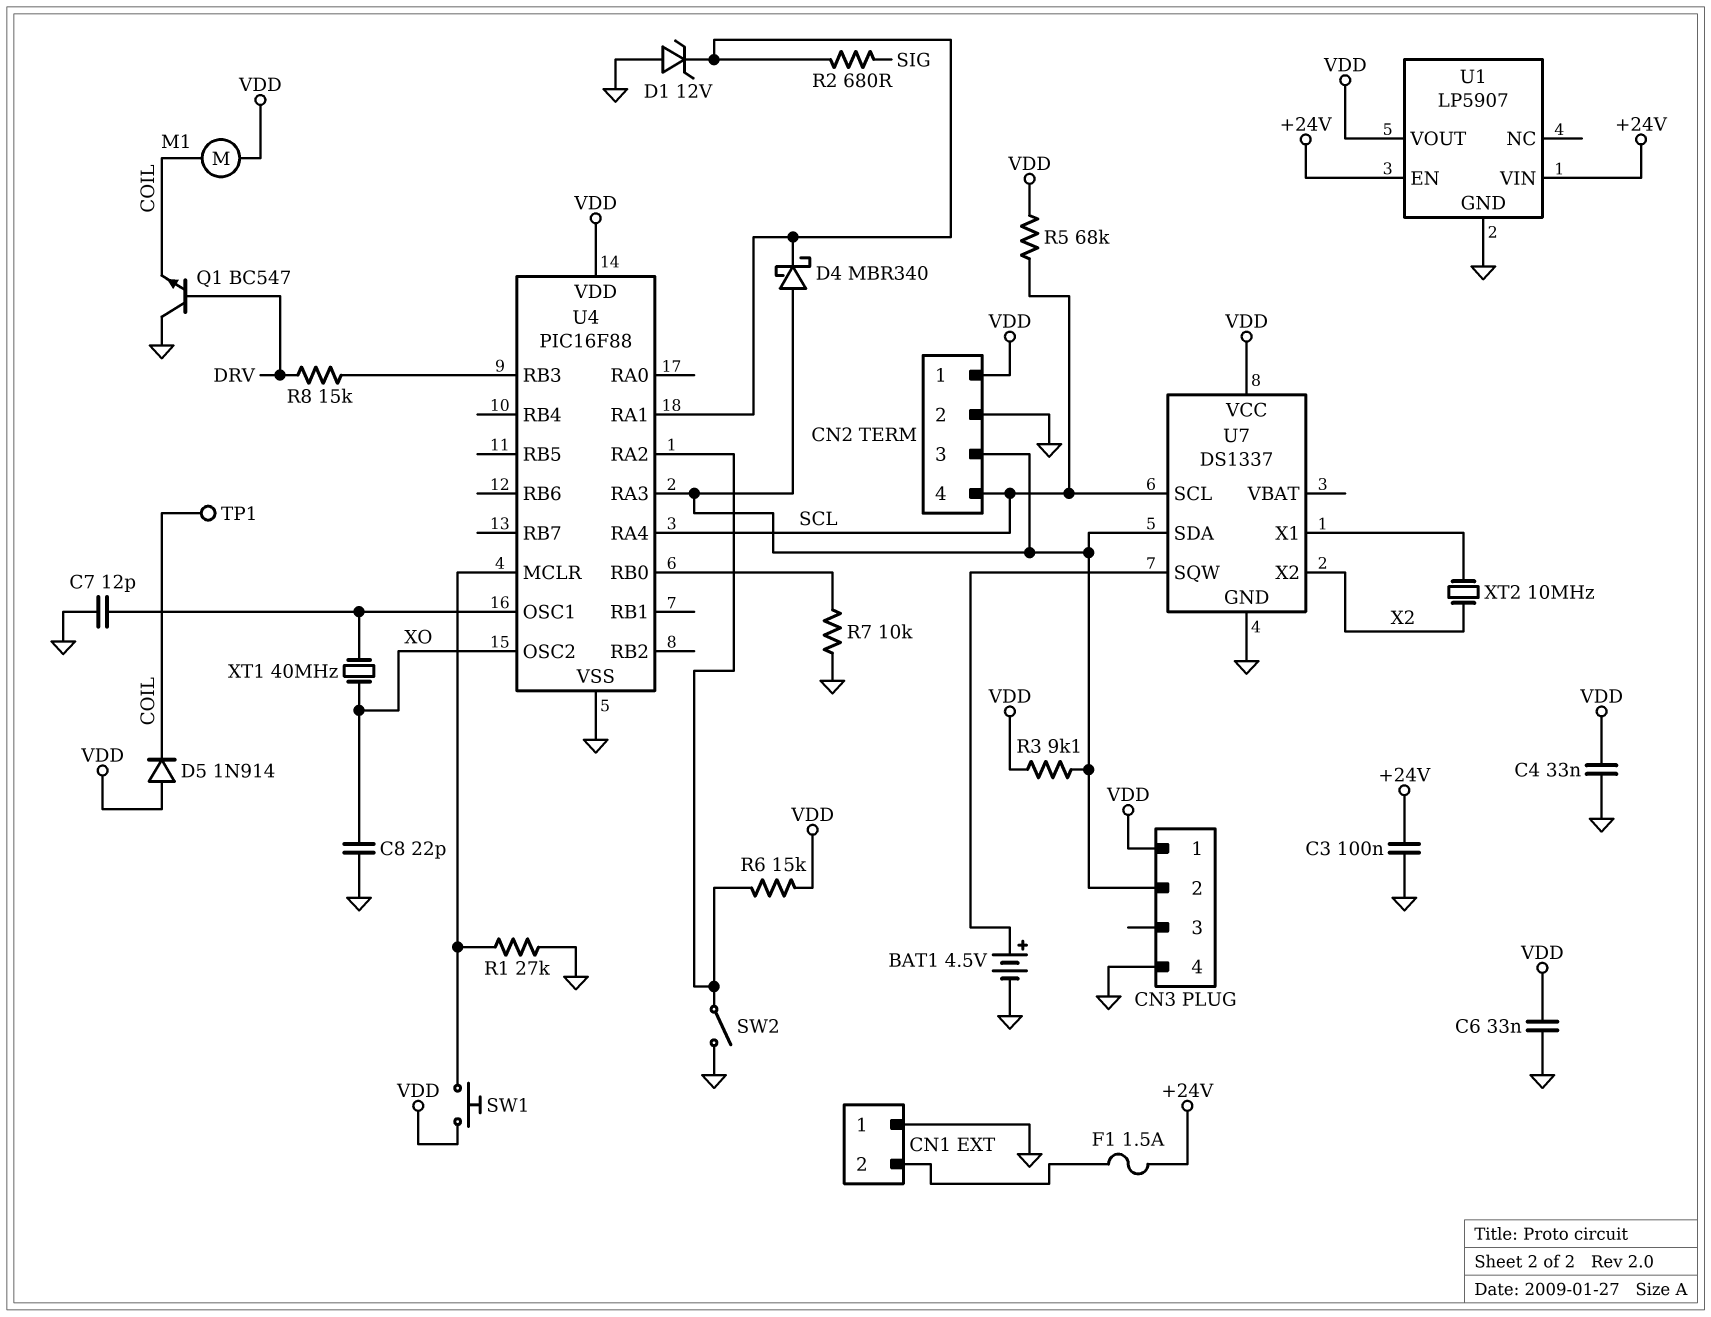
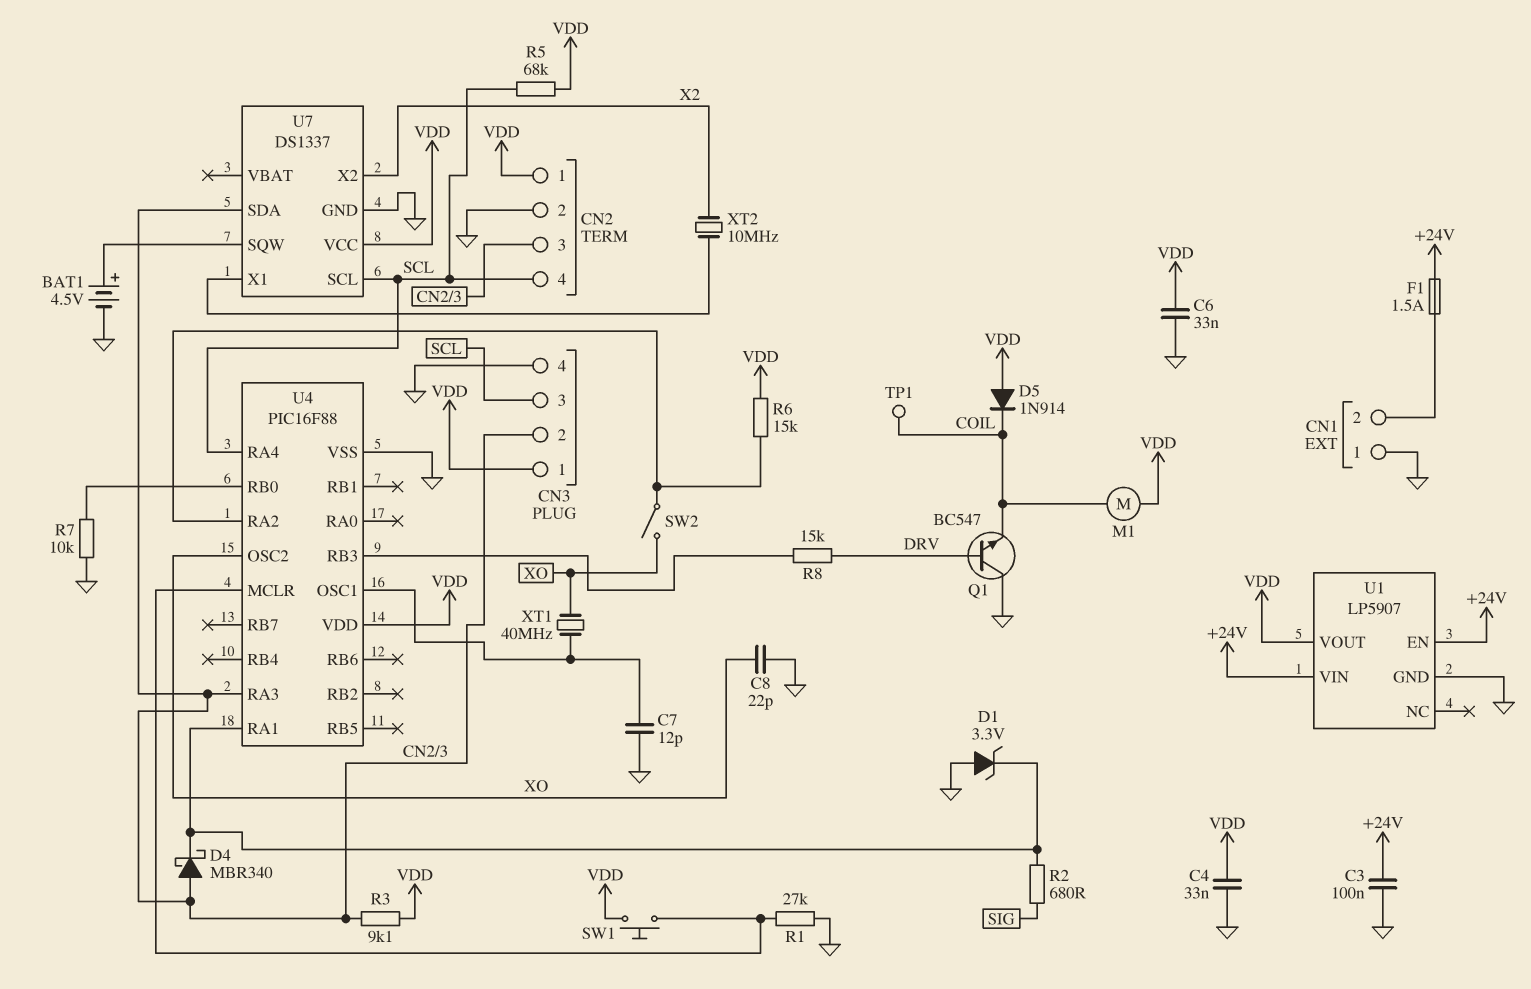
CN3 pin 3: none -> SCL
D1: zener 12V (A GND, K U4/RA1) -> zener 3.3V (A GND, K U4/RA1)
SW2: switch (GND, U4/RA2) -> switch (U4/RA2, XO)

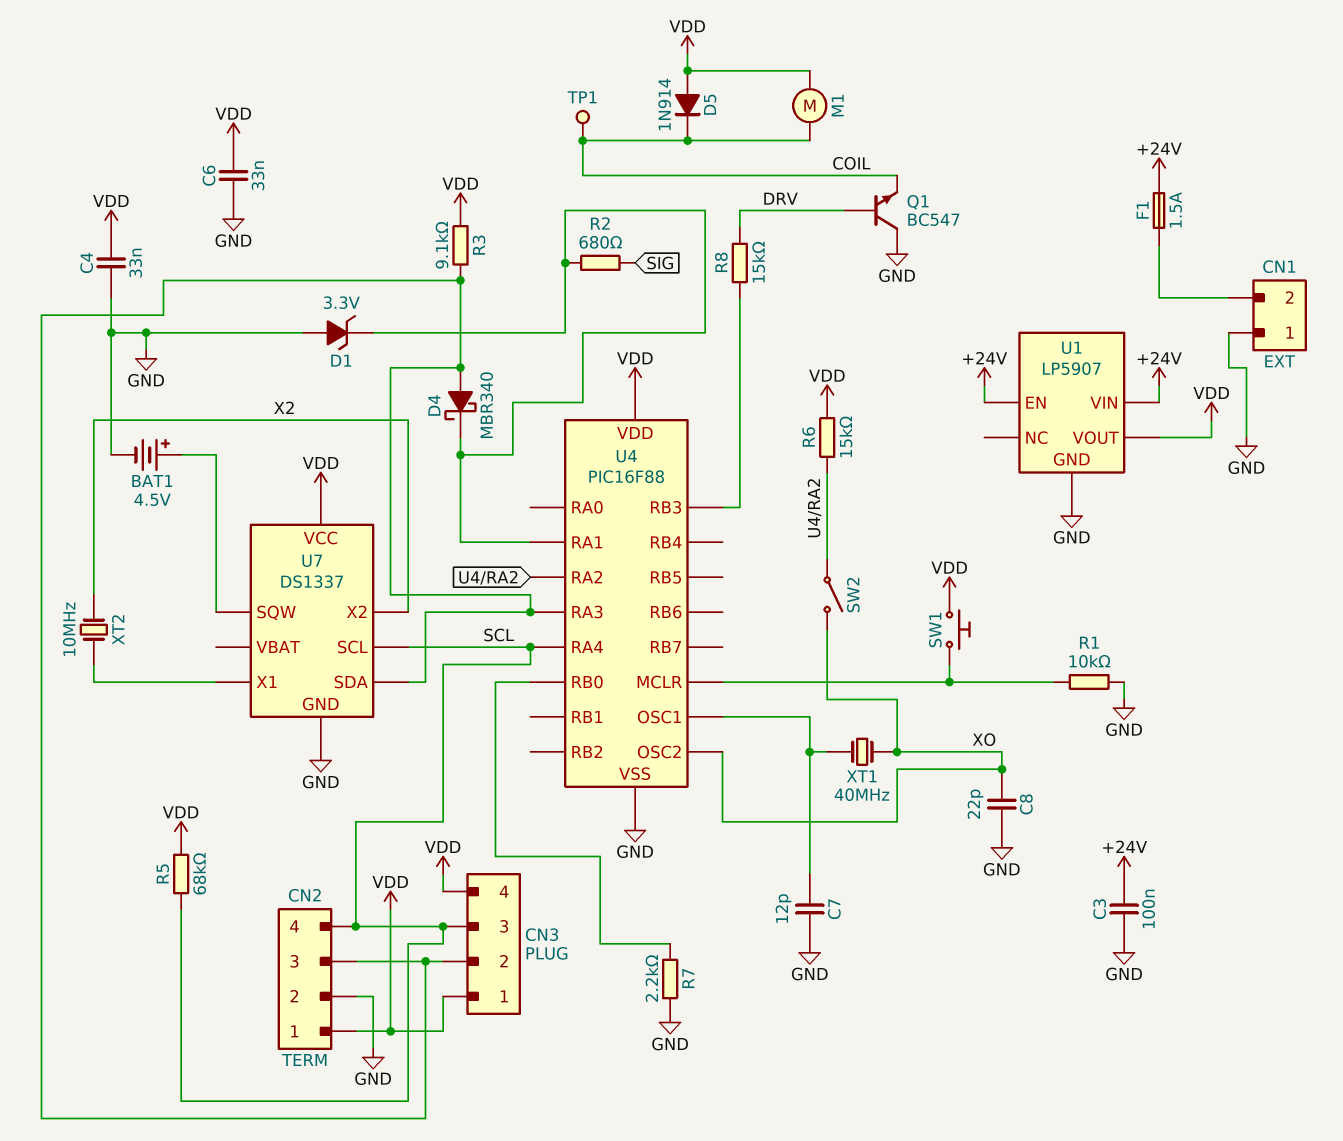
CN3 pin 4: GND -> VDD
R1: 27k (GND, U4/MCLR) -> 10k (GND, U4/MCLR)
R7: 10k (GND, U4/RB0) -> 2.2k (GND, U4/RB0)

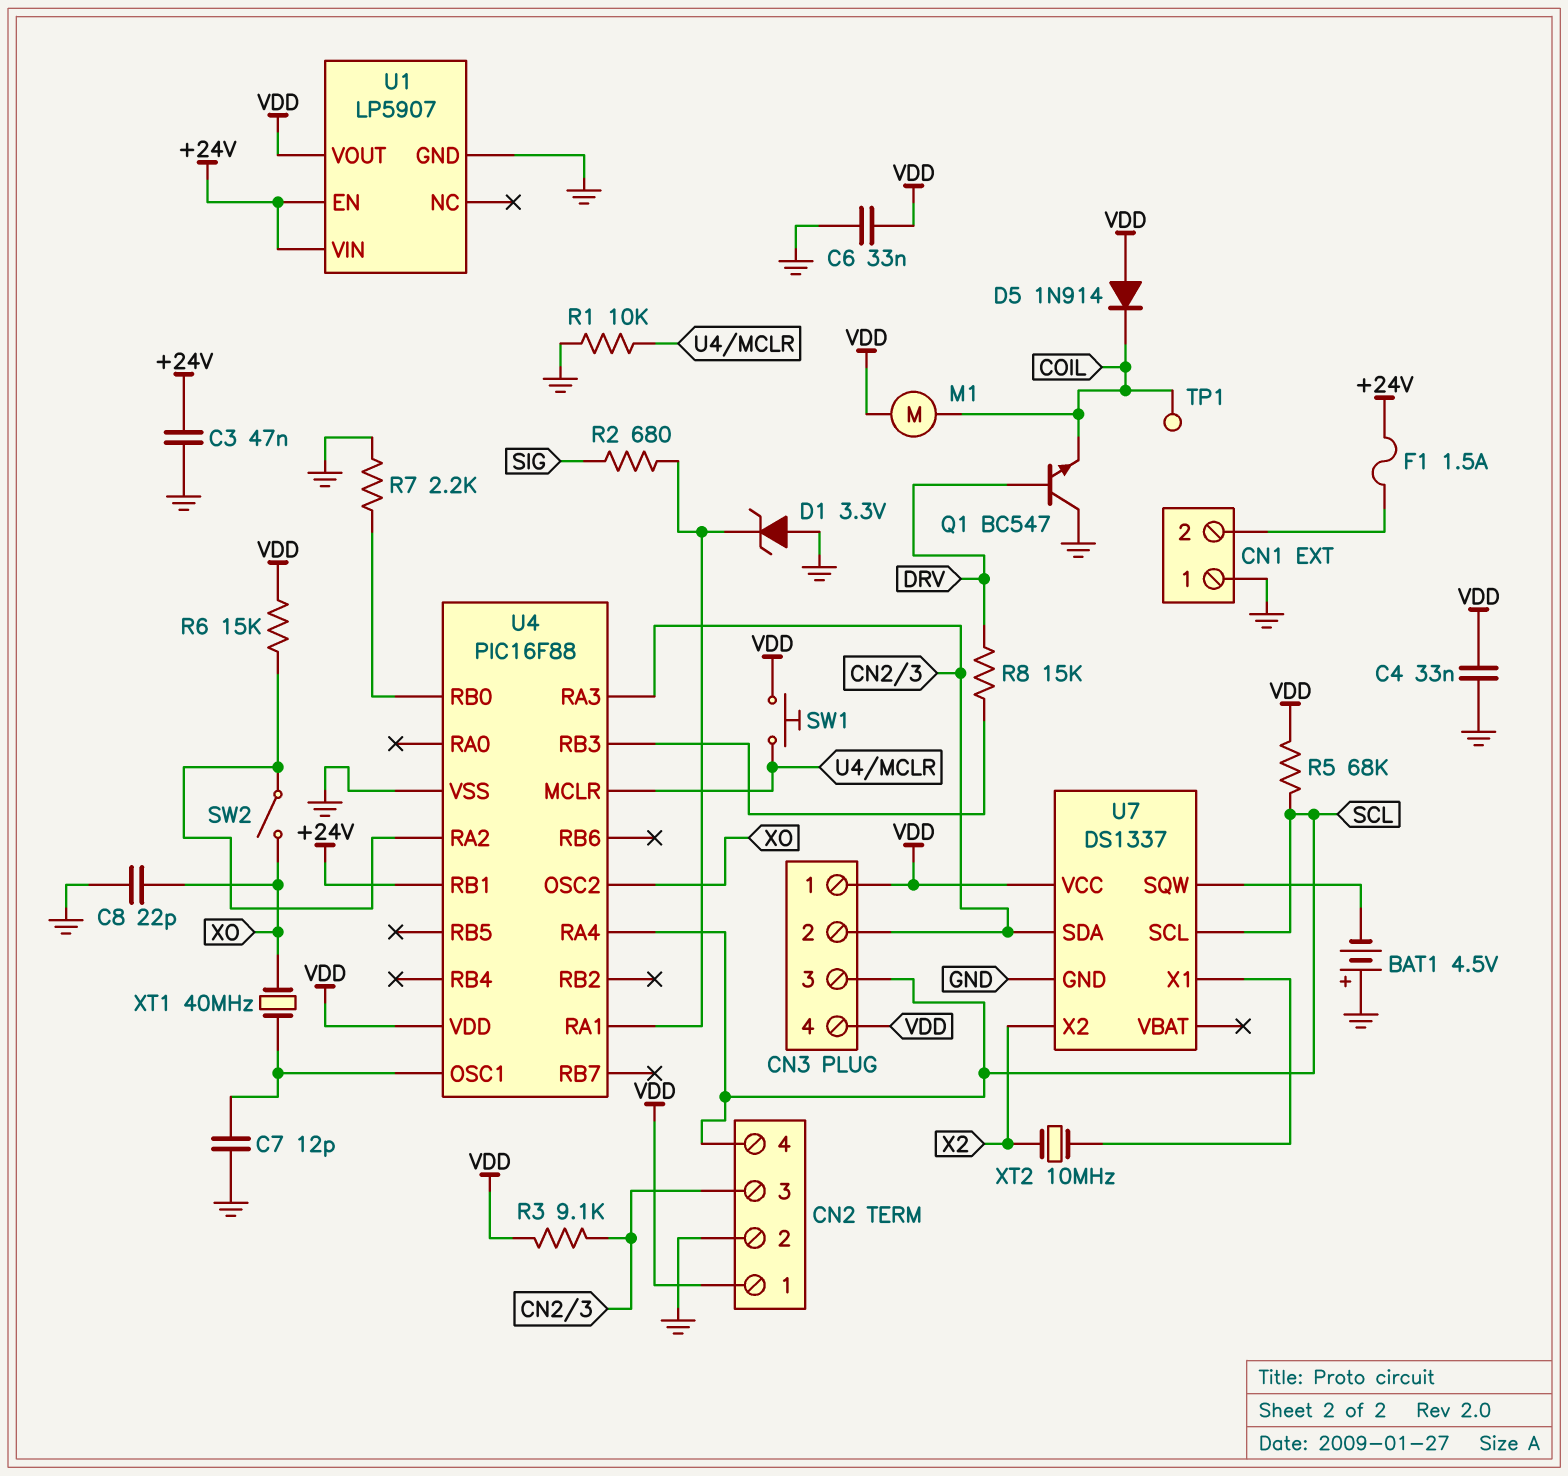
BAT1: 4.5V (plus U7/SQW, minus GND) -> 4.5V (plus GND, minus U7/SQW)
C3: 100nF (+24V, GND) -> 47nF (+24V, GND)
D4: schottky MBR340 (A CN2/3, K U4/RA1) -> none
U4 pin RB1: none -> +24V

